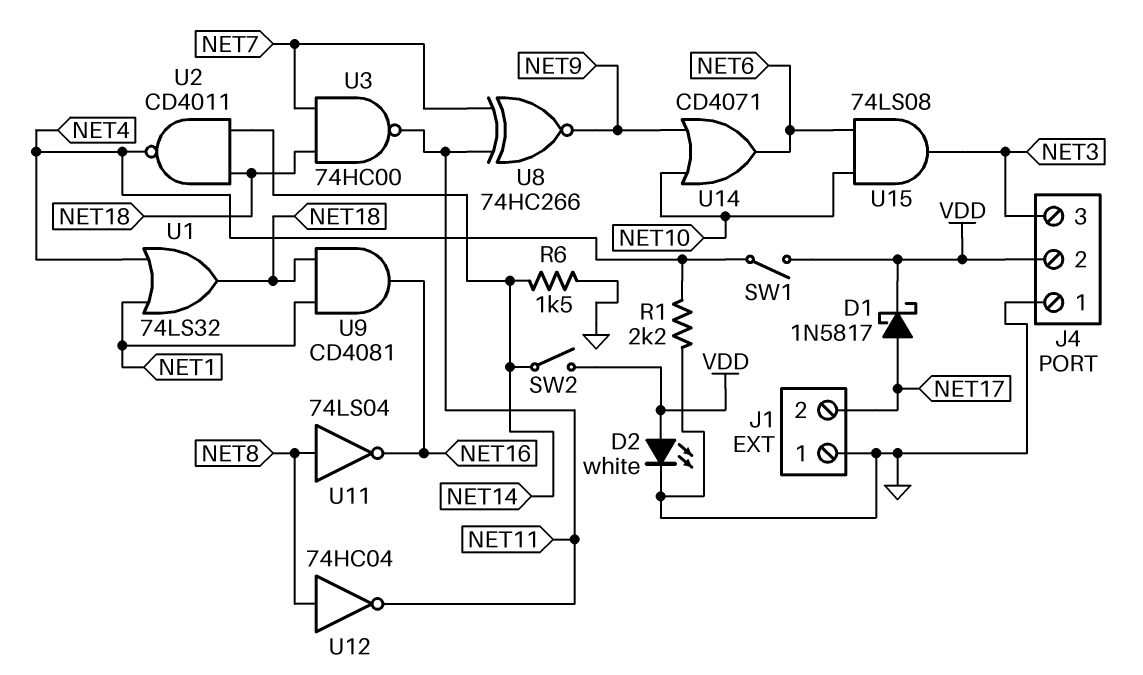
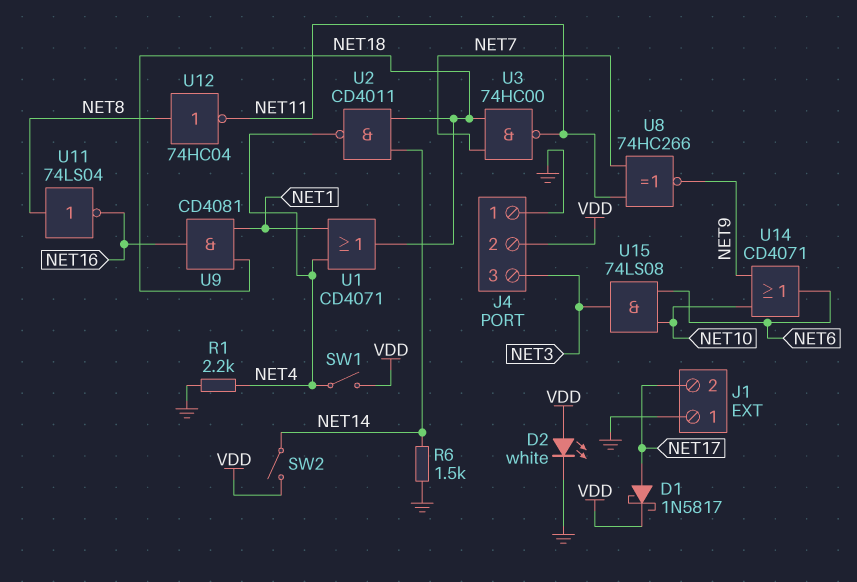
U1: OR 74LS32 (in NET1, in NET4, out NET18) -> OR CD4071 (in NET1, in NET4, out NET18)

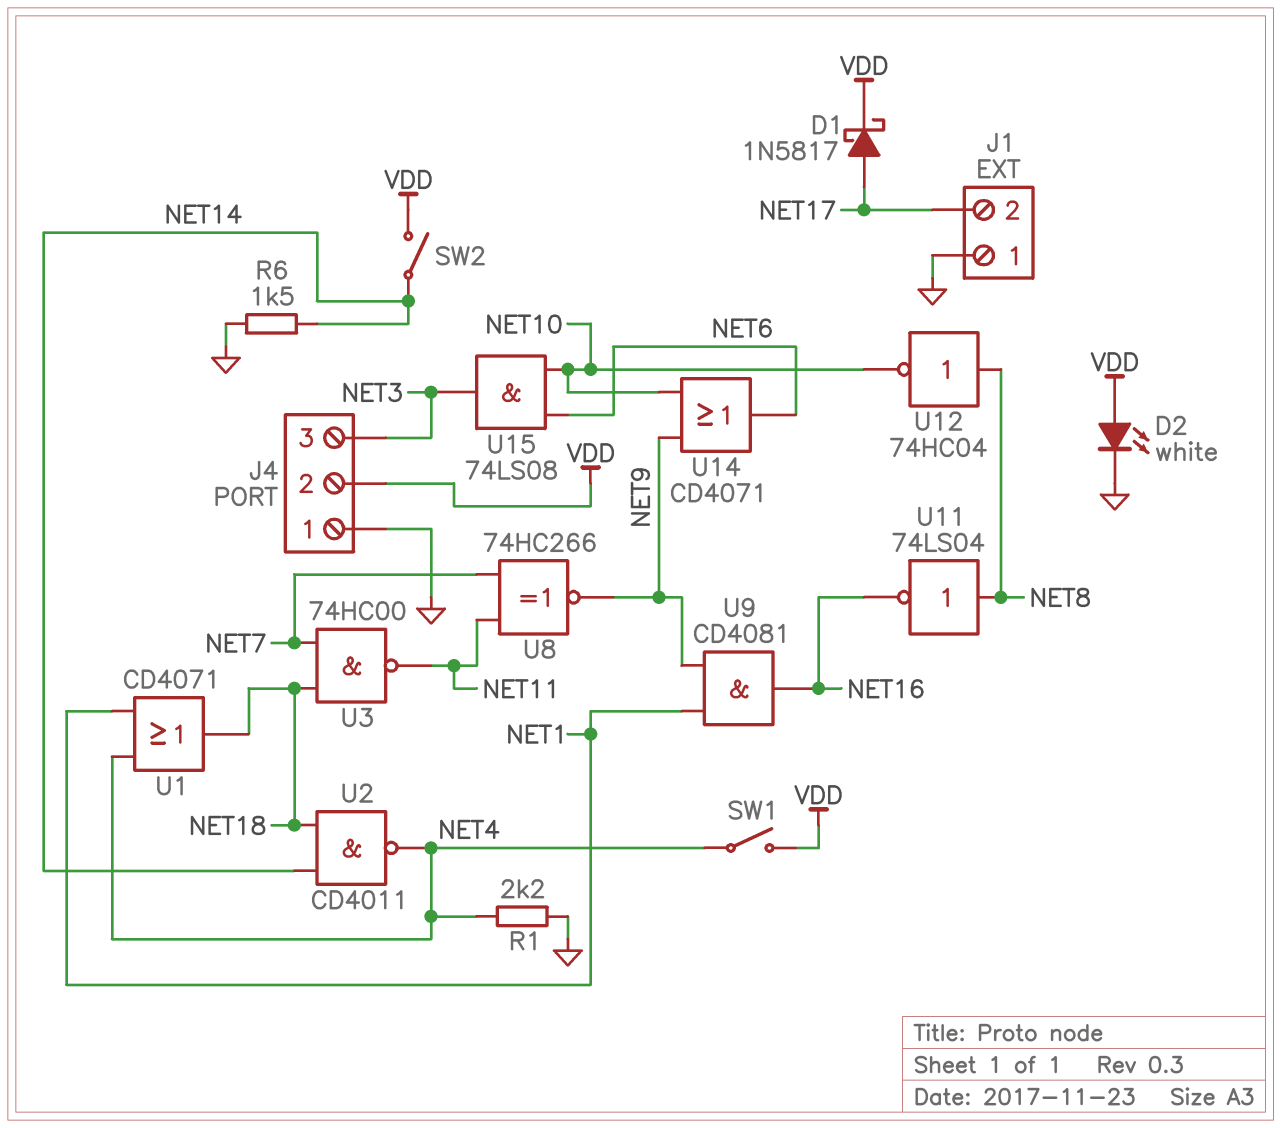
U9: AND CD4081 (in NET1, in NET18, out NET16) -> AND CD4081 (in NET1, in NET9, out NET16)
U12: NOT 74HC04 (in NET8, out NET11) -> NOT 74HC04 (in NET8, out NET10)

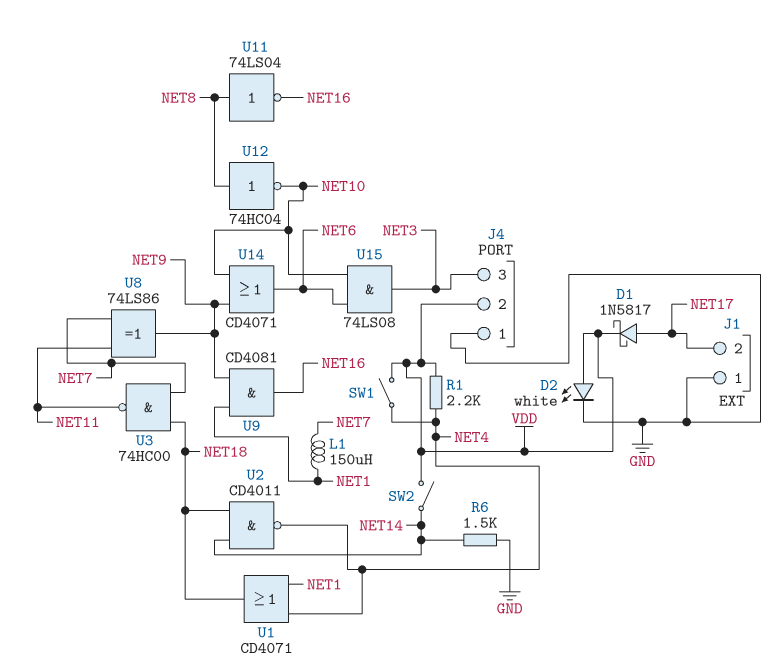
L1: none -> 150uH (NET1, NET7)
R1: 2.2k (GND, NET4) -> 2.2k (NET4, VDD)
U8: XNOR 74HC266 (in NET7, in NET11, out NET9) -> XOR 74LS86 (in NET7, in NET11, out NET9)

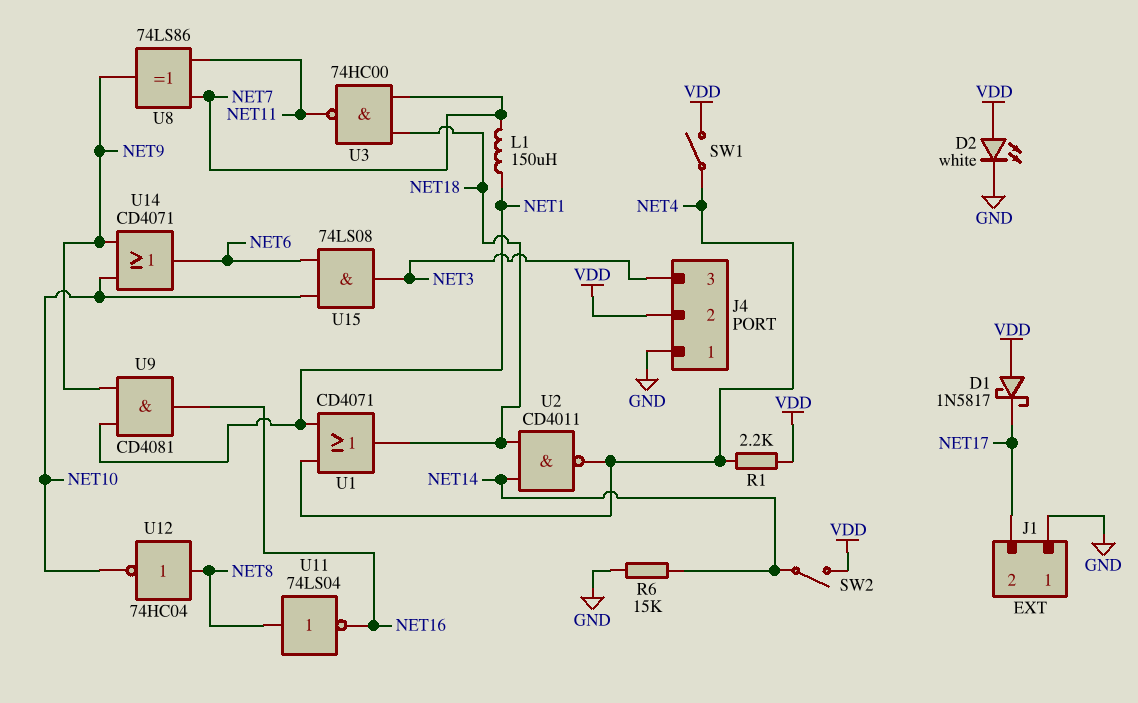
D1: schottky 1N5817 (A NET17, K VDD) -> schottky 1N5817 (A VDD, K NET17)
R6: 1.5k (GND, NET14) -> 15k (GND, NET14)

